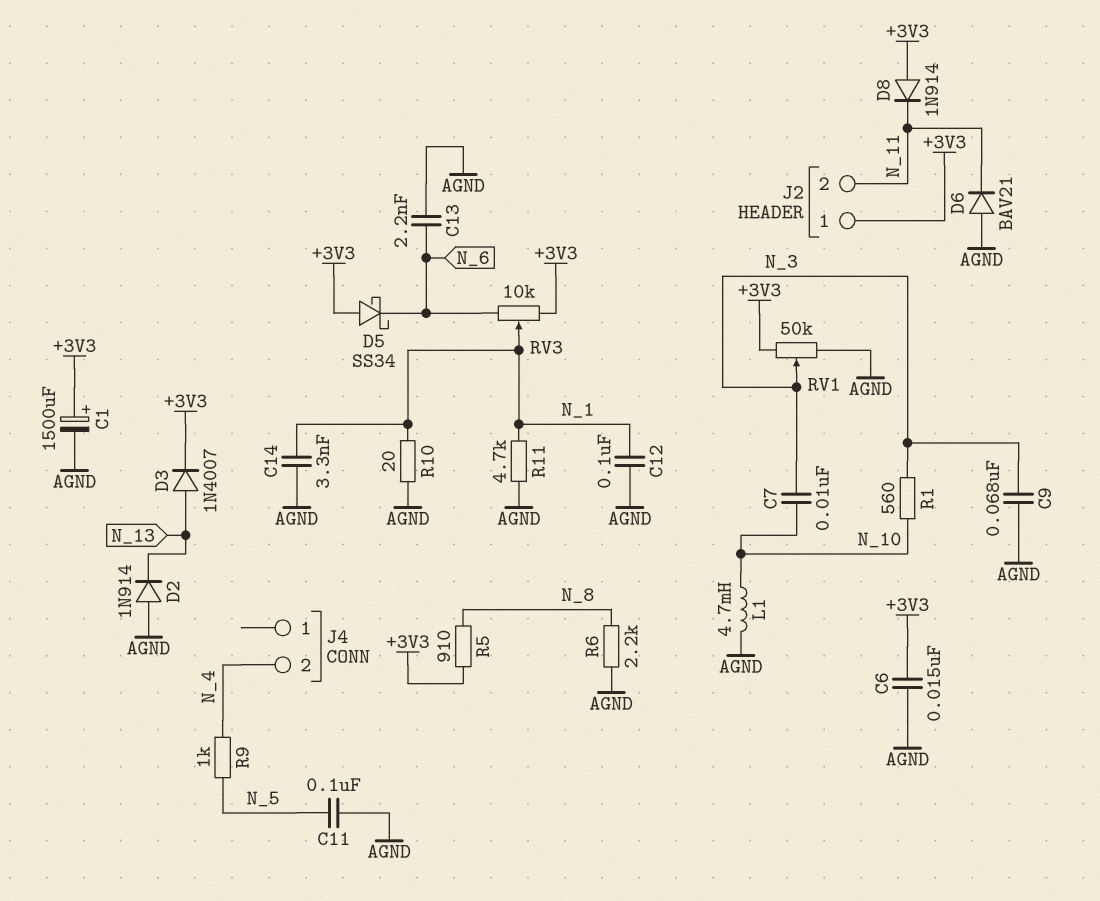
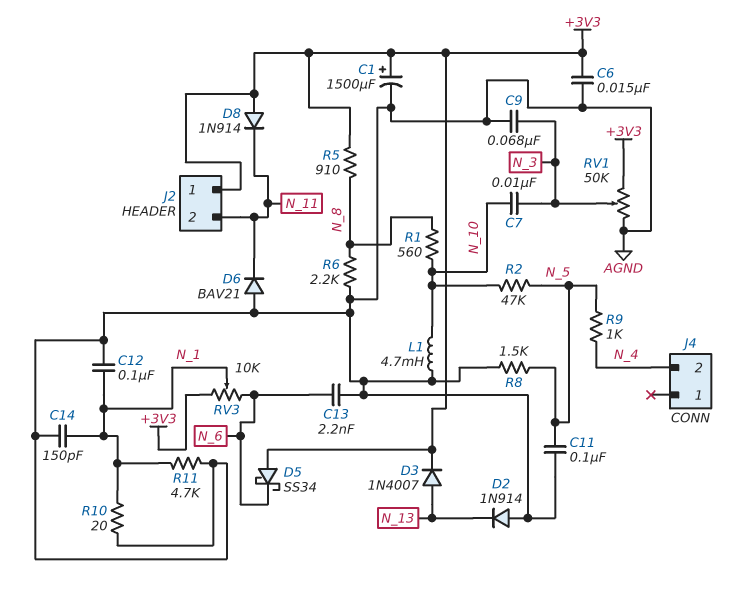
C14: 3.3nF (AGND, N_1) -> 150pF (AGND, N_1)
R1: 560 (N_3, N_10) -> 560 (N_8, N_10)
R2: none -> 47k (N_5, N_10)
R8: none -> 1.5k (AGND, N_5)

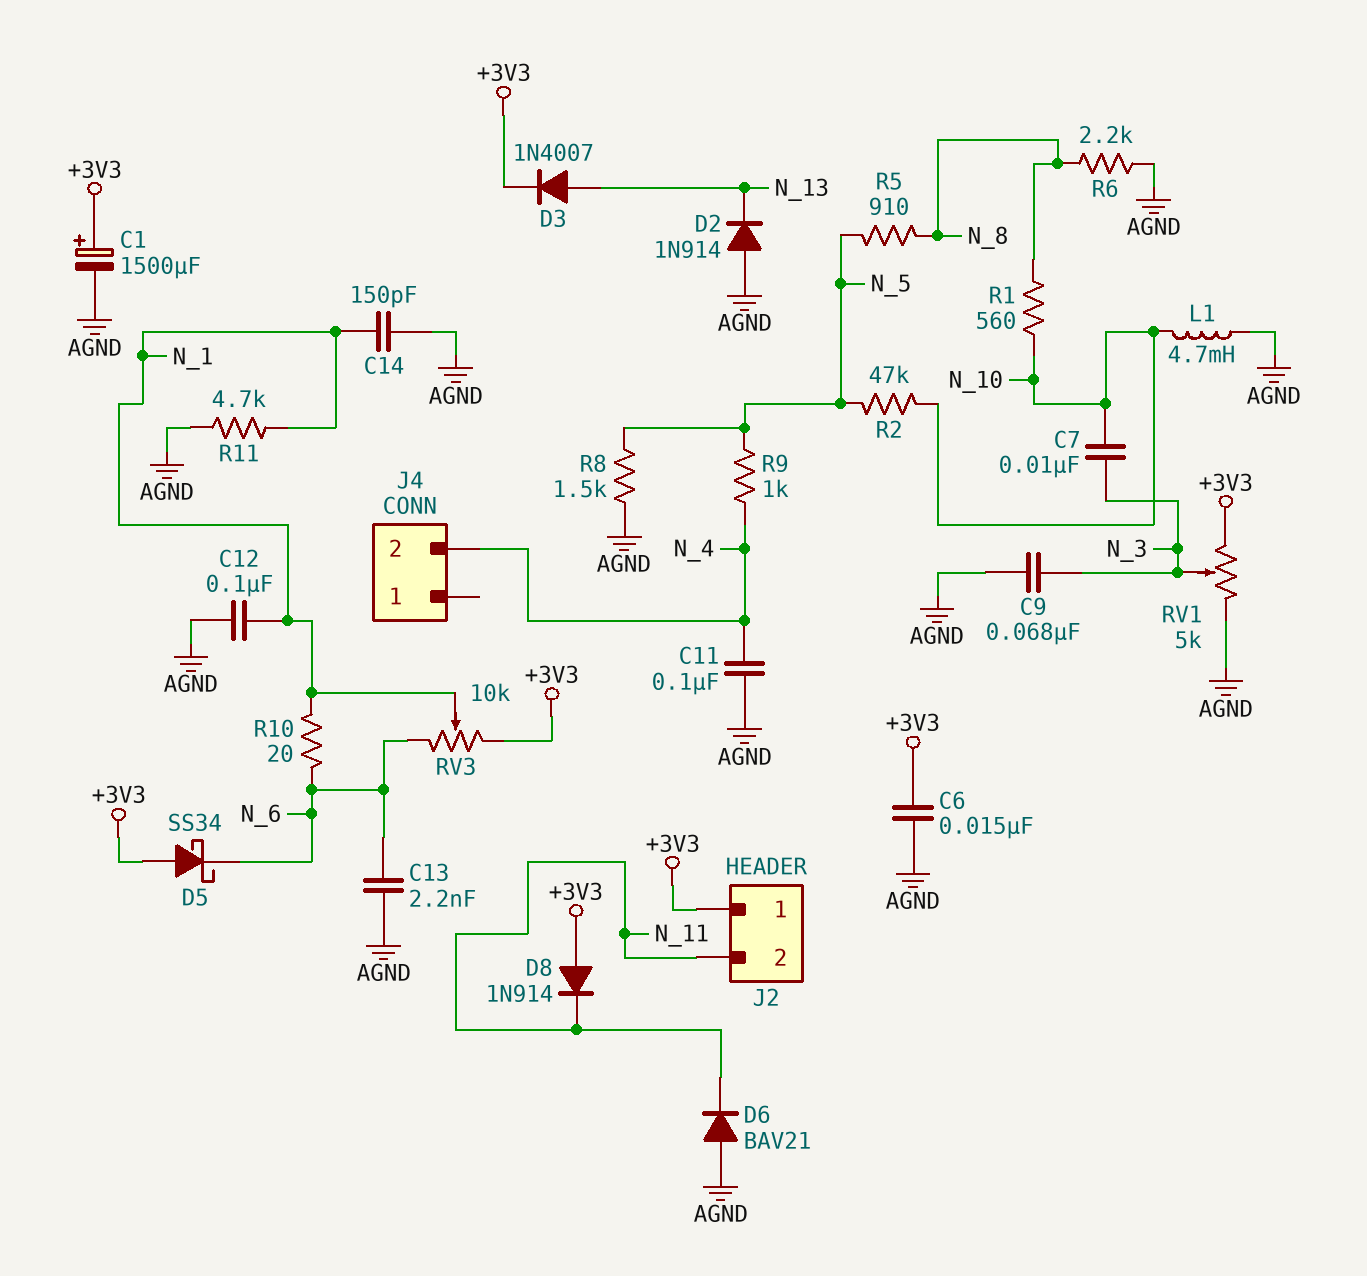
C11: 100nF (AGND, N_5) -> 100nF (AGND, N_4)
R5: 910 (+3V3, N_8) -> 910 (N_5, N_8)
R10: 20 (AGND, N_1) -> 20 (N_1, N_6)
RV1: 50k (+3V3, AGND, wiper N_3) -> 5k (+3V3, AGND, wiper N_3)

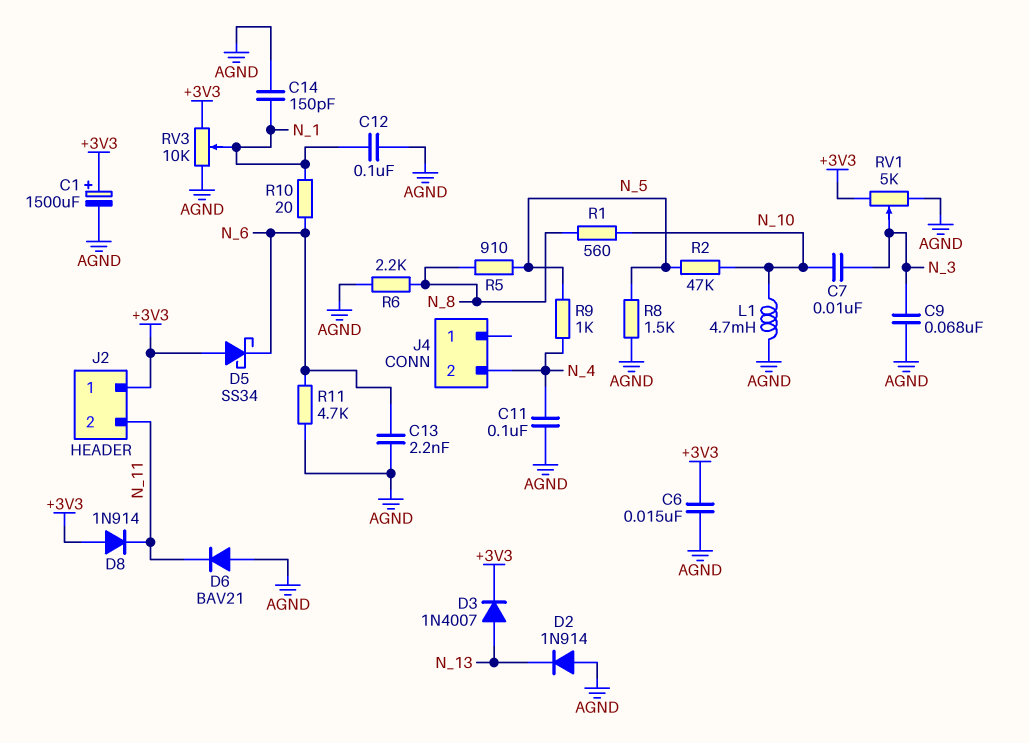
R11: 4.7k (AGND, N_1) -> 4.7k (AGND, N_6)
RV3: 10k (+3V3, N_6, wiper N_1) -> 10k (+3V3, AGND, wiper N_1)

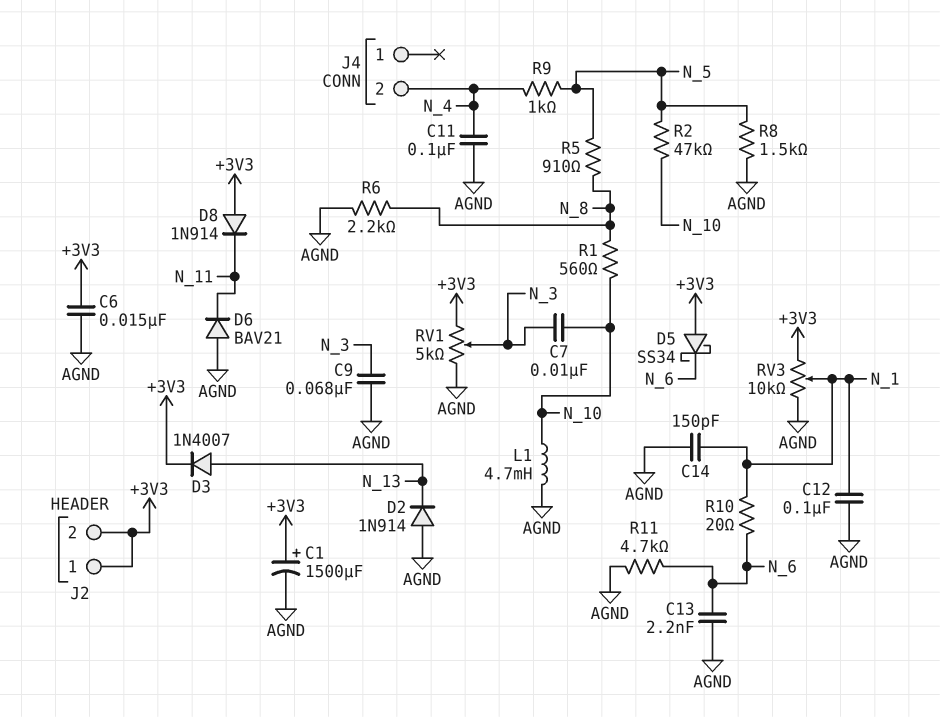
J2 pin 2: N_11 -> +3V3

